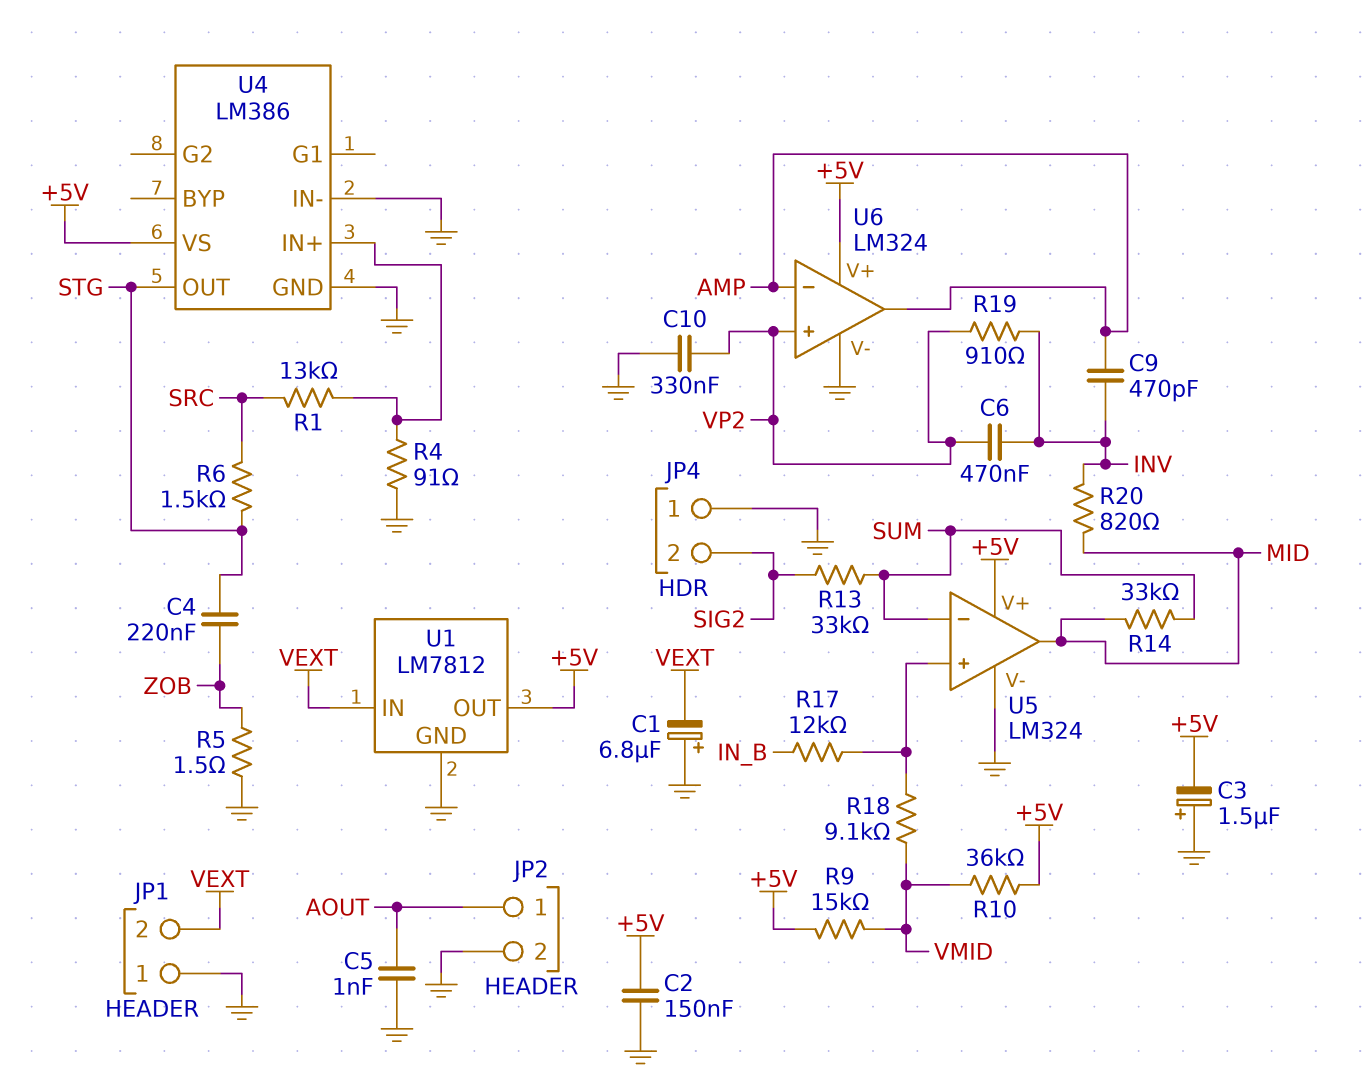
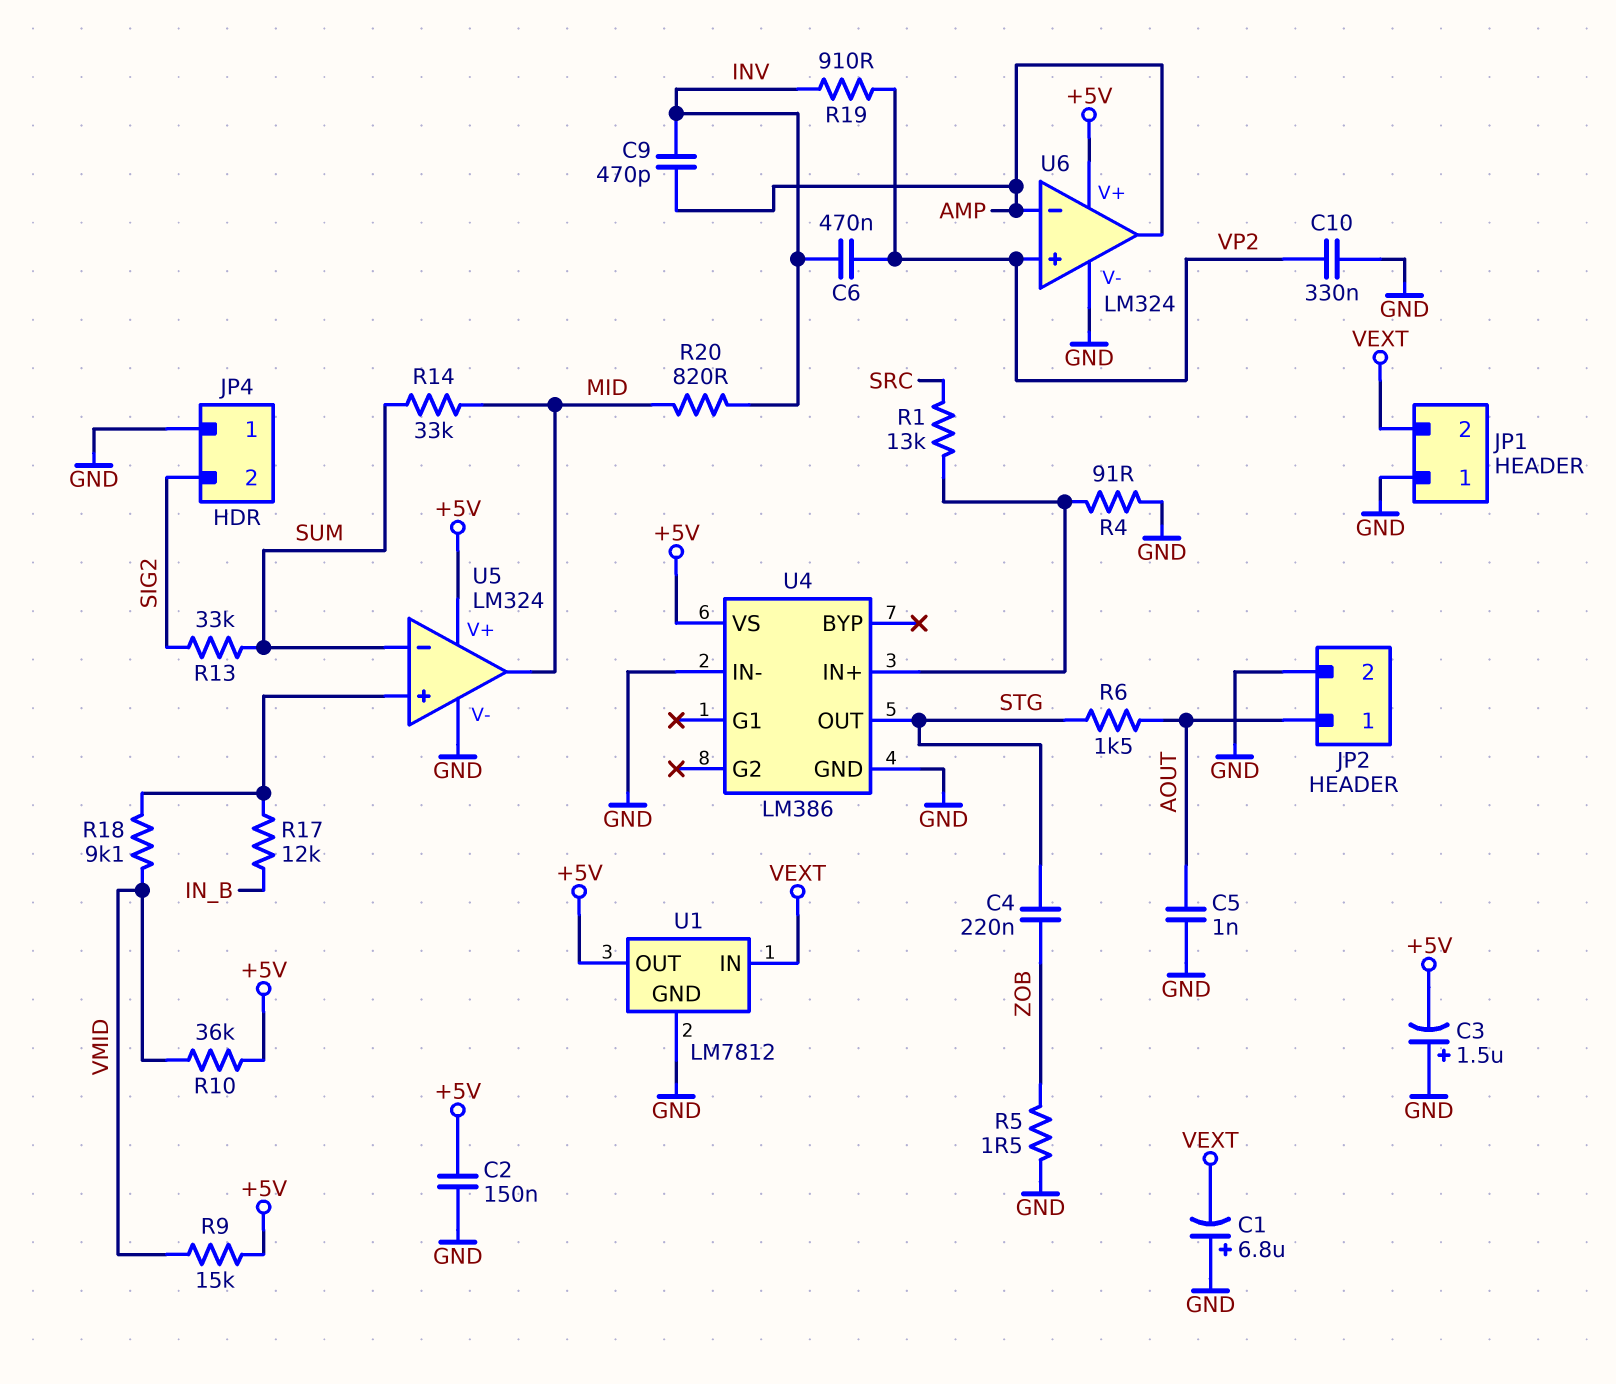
R6: 1.5k (SRC, STG) -> 1.5k (AOUT, STG)

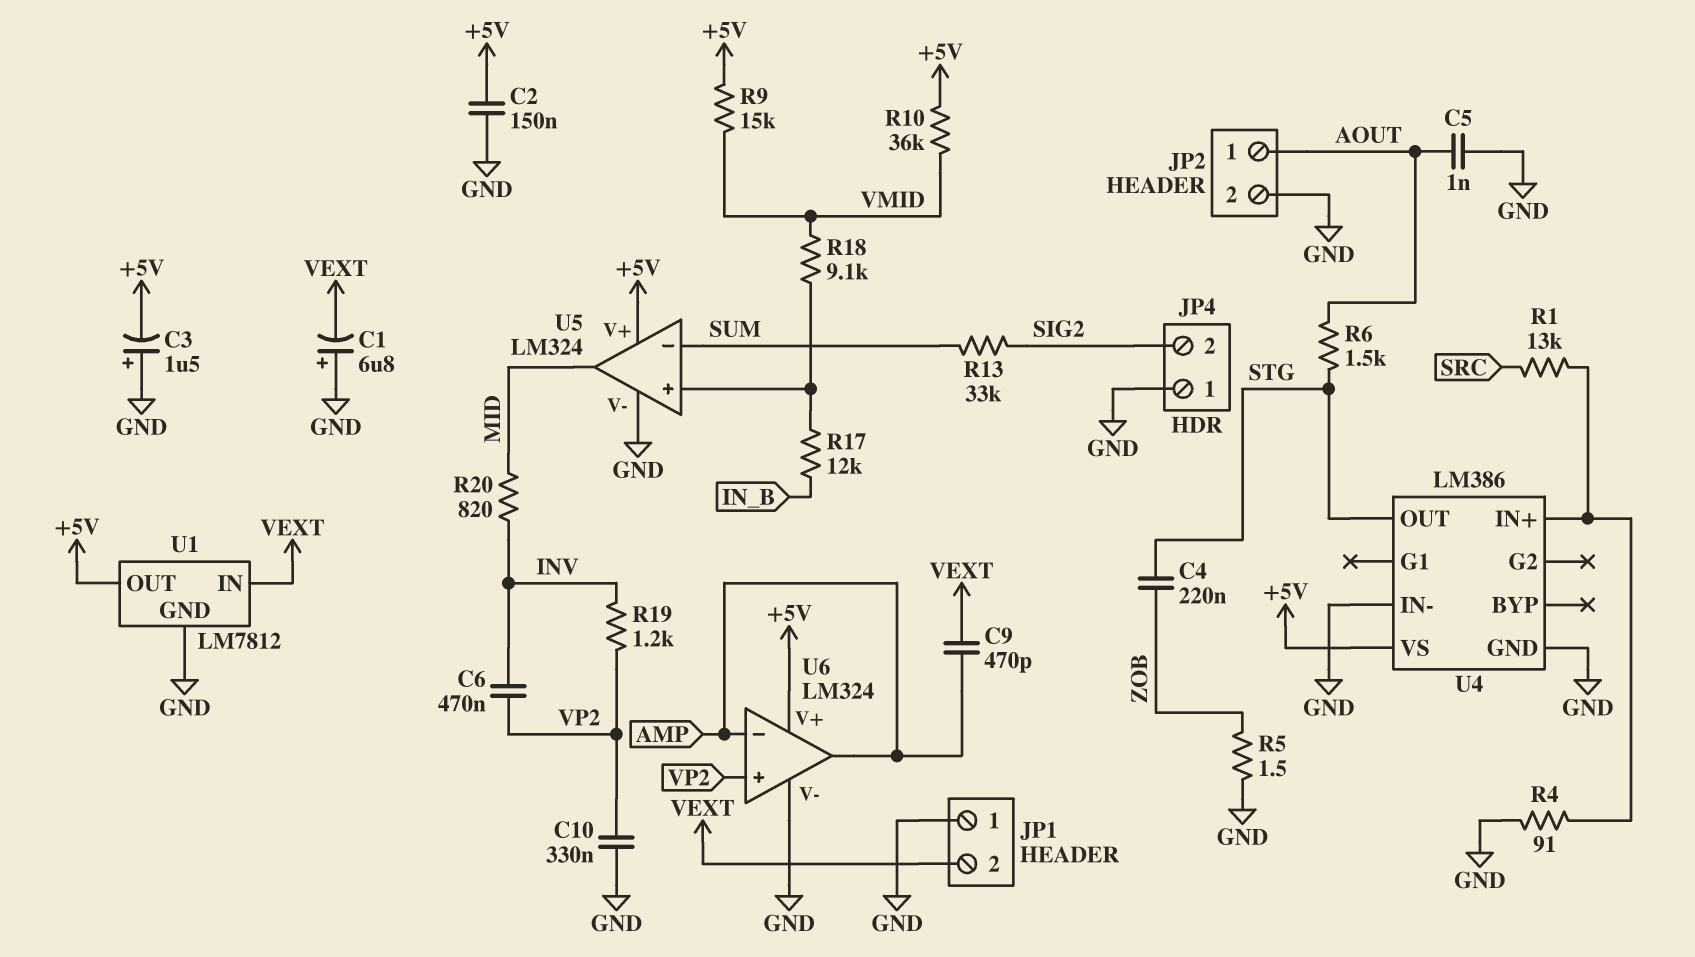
C9: 470pF (AMP, INV) -> 470pF (AMP, VEXT)
R14: 33k (MID, SUM) -> none
R19: 910 (INV, VP2) -> 1.2k (INV, VP2)

